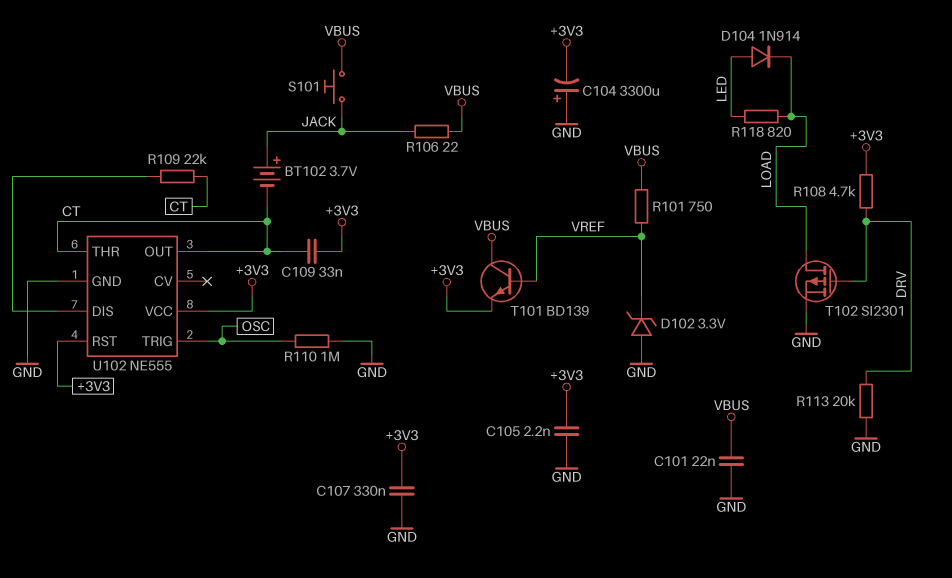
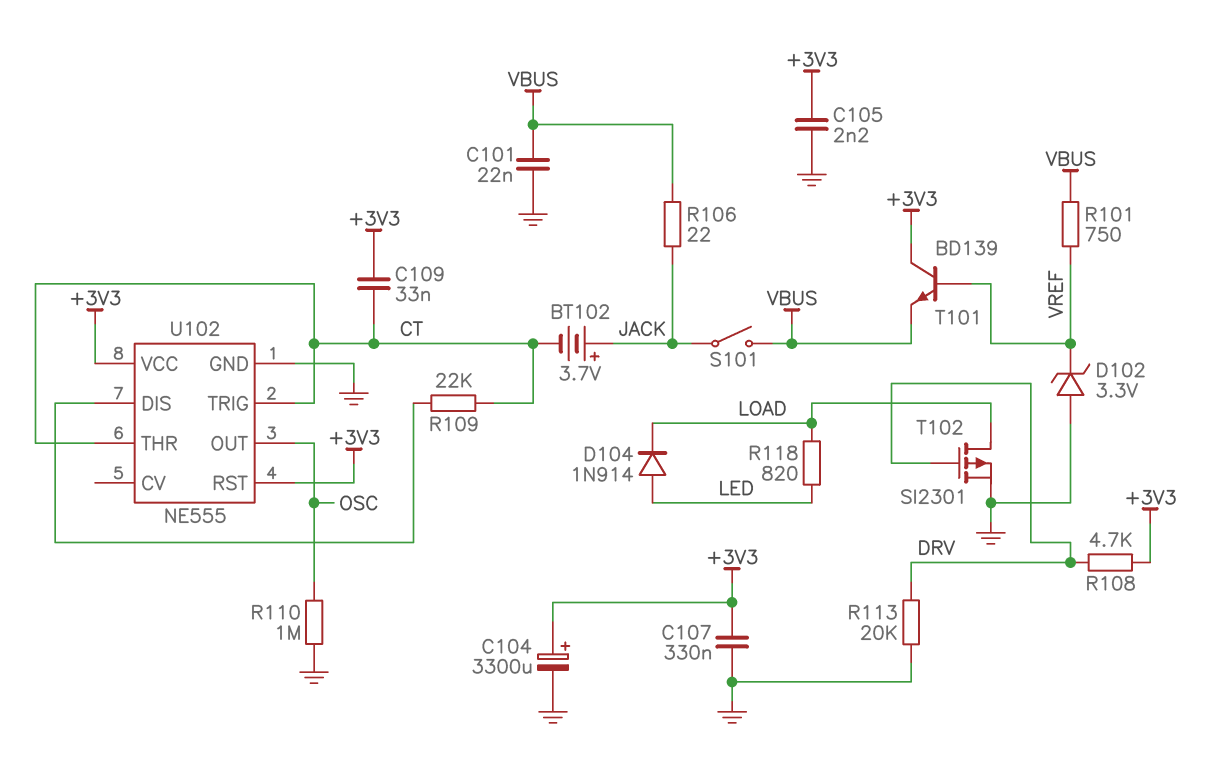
C104: 3300uF (plus GND, minus +3V3) -> 3300uF (plus +3V3, minus GND)
S101: button (JACK, VBUS) -> switch (JACK, VBUS)
T101: NPN BD139 (B VREF, C VBUS, E +3V3) -> NPN BD139 (B VREF, C +3V3, E VBUS)
U102 pin OUT: CT -> OSC
U102 pin TRIG: OSC -> CT

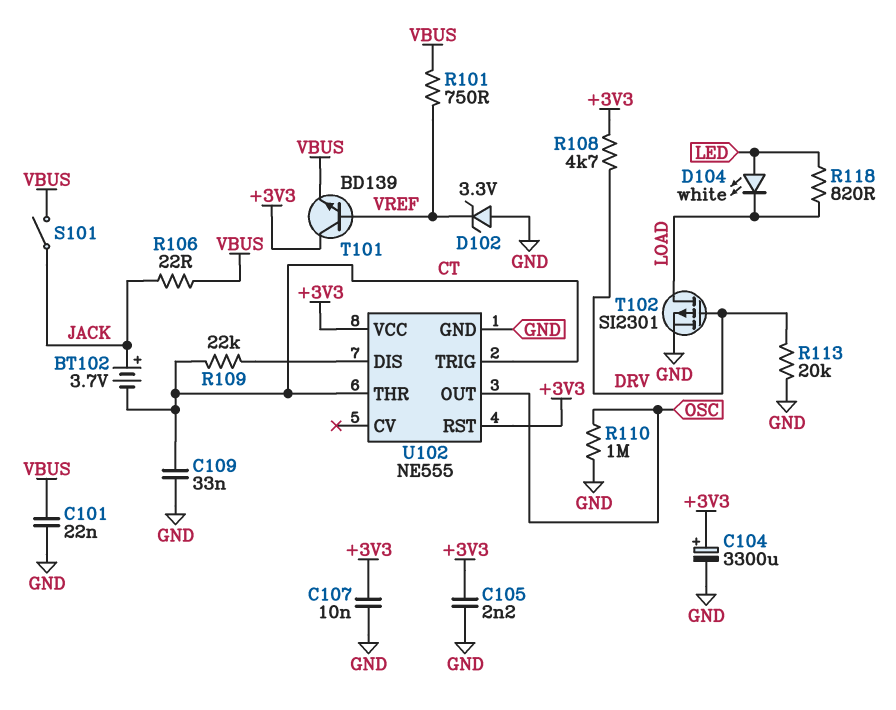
C107: 330nF (+3V3, GND) -> 10nF (+3V3, GND)
C109: 33nF (+3V3, CT) -> 33nF (CT, GND)
D104: diode 1N914 (A LED, K LOAD) -> LED white (A LED, K LOAD)

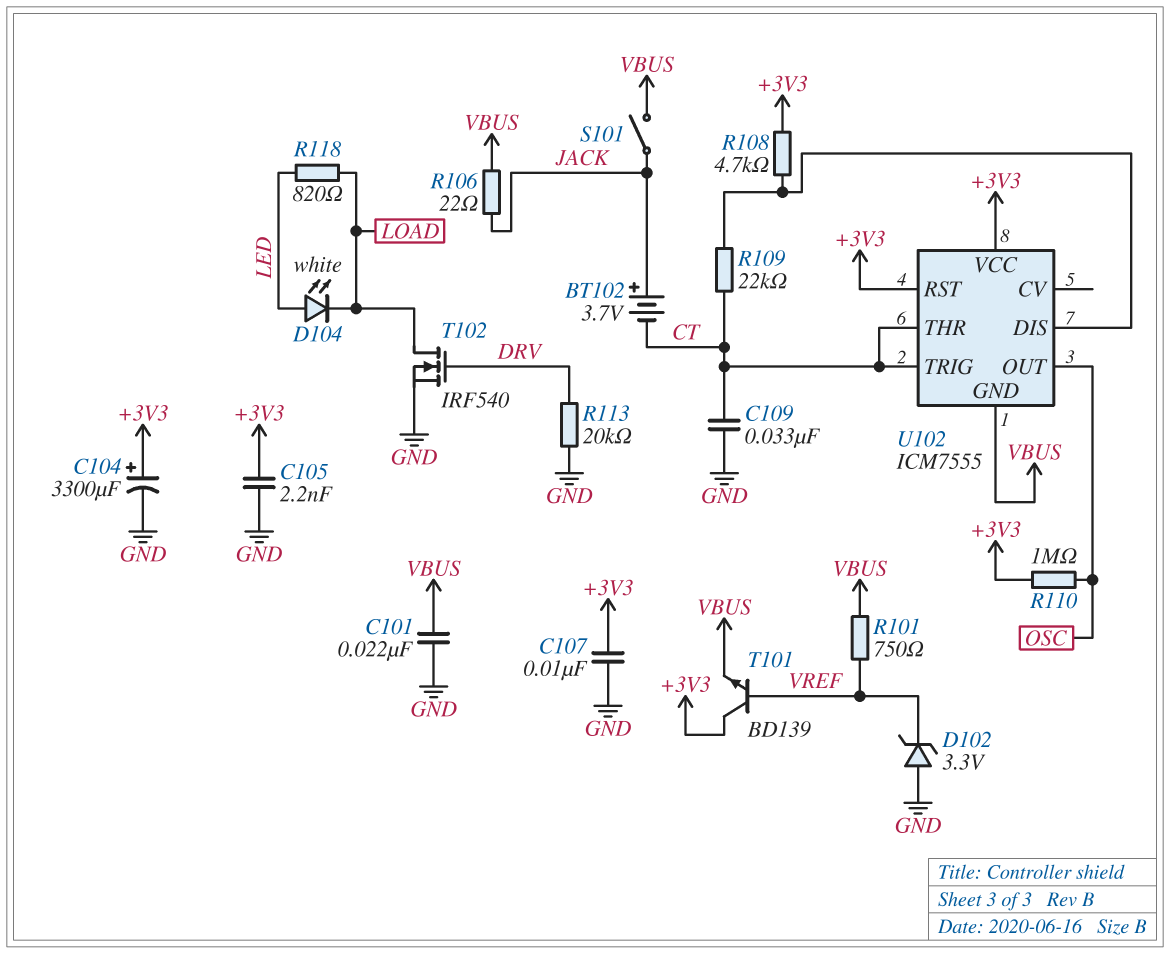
R108: 4.7k (+3V3, DRV) -> 4.7k (+3V3, U102/DIS)
R110: 1M (GND, OSC) -> 1M (+3V3, OSC)
T102: PMOS SI2301 (G DRV, D LOAD, S GND) -> NMOS IRF540 (G DRV, D LOAD, S GND)
U102: NE555 -> ICM7555
U102 pin GND: GND -> VBUS

